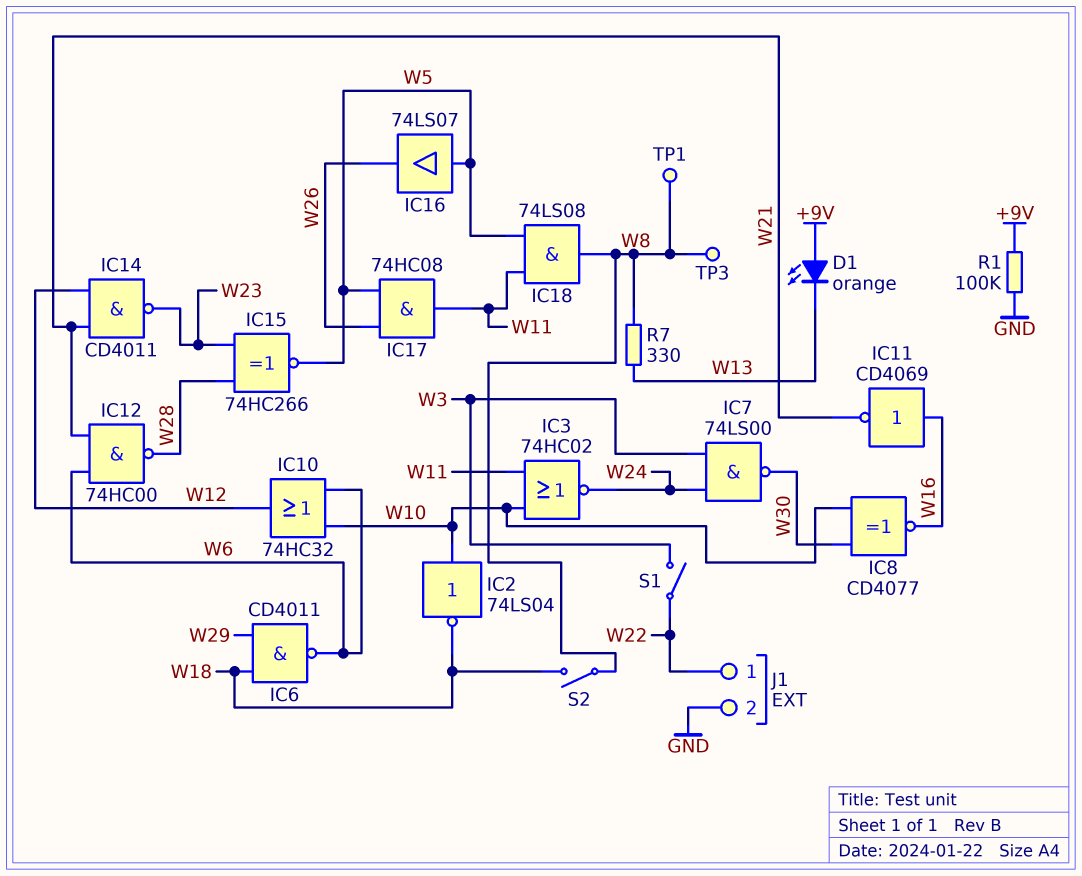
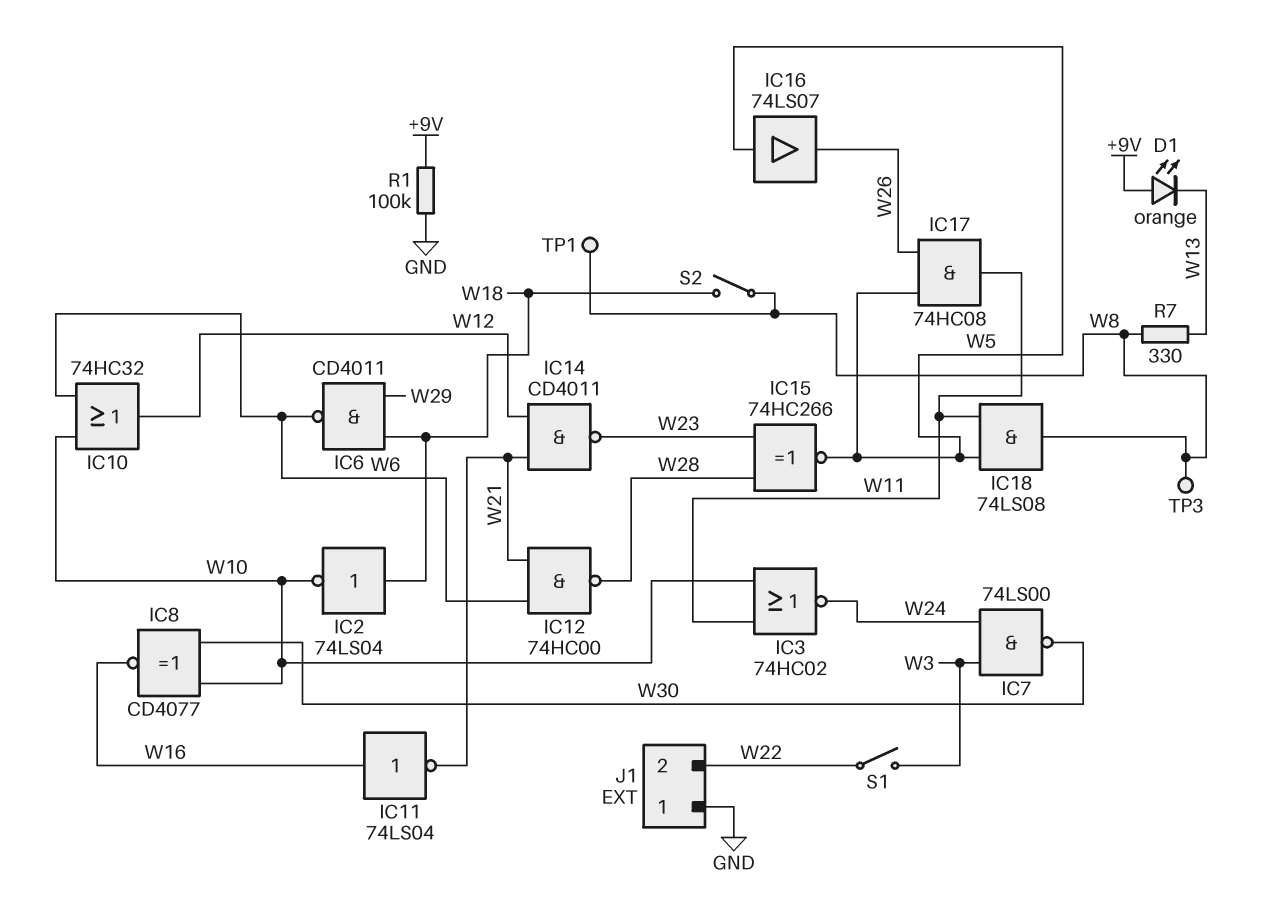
IC2: NOT 74LS04 (in W10, out W18) -> NOT 74LS04 (in W18, out W10)
IC11: NOT CD4069 (in W16, out W21) -> NOT 74LS04 (in W16, out W21)
J1 pin 1: W22 -> GND
J1 pin 2: GND -> W22

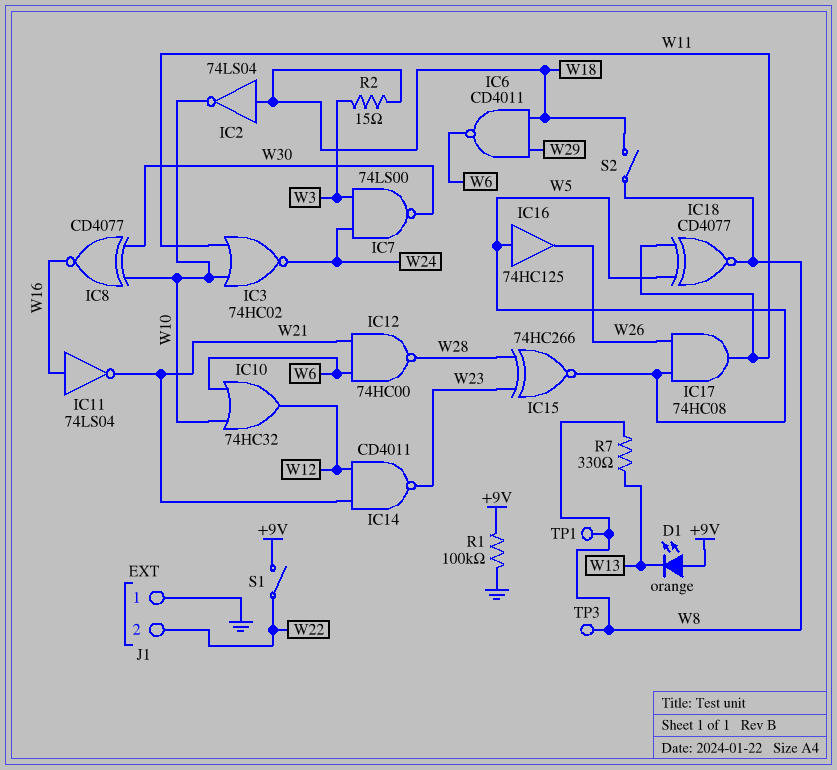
IC16: buffer 74LS07 (in W5, out W26) -> buffer 74HC125 (in W5, out W26)
IC18: AND 74LS08 (in W5, in W11, out W8) -> XNOR CD4077 (in W5, in W11, out W8)
R2: none -> 15 (W3, W18)
S1: switch (W3, W22) -> switch (+9V, W22)

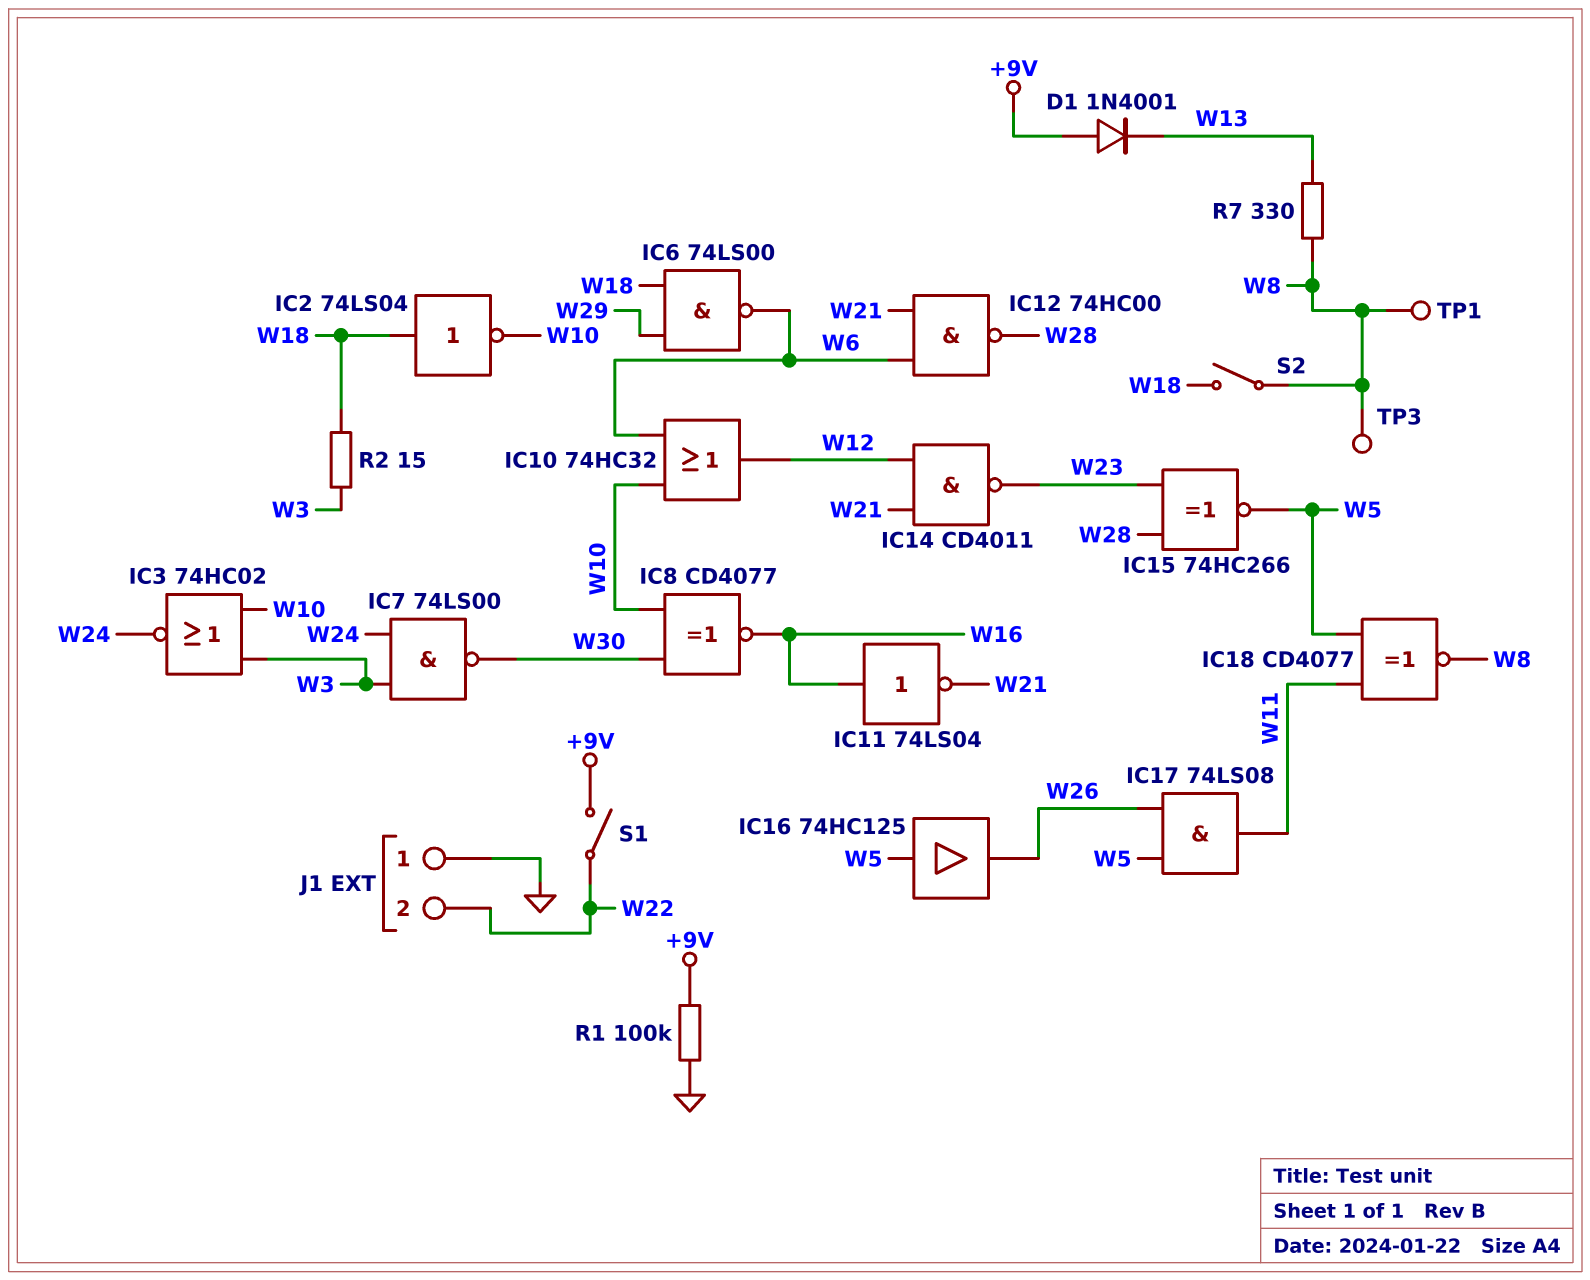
D1: LED orange (A +9V, K W13) -> diode 1N4001 (A +9V, K W13)
IC3: NOR 74HC02 (in W10, in W11, out W24) -> NOR 74HC02 (in W3, in W10, out W24)
IC6: NAND CD4011 (in W18, in W29, out W6) -> NAND 74LS00 (in W18, in W29, out W6)
IC17: AND 74HC08 (in W5, in W26, out W11) -> AND 74LS08 (in W5, in W26, out W11)

